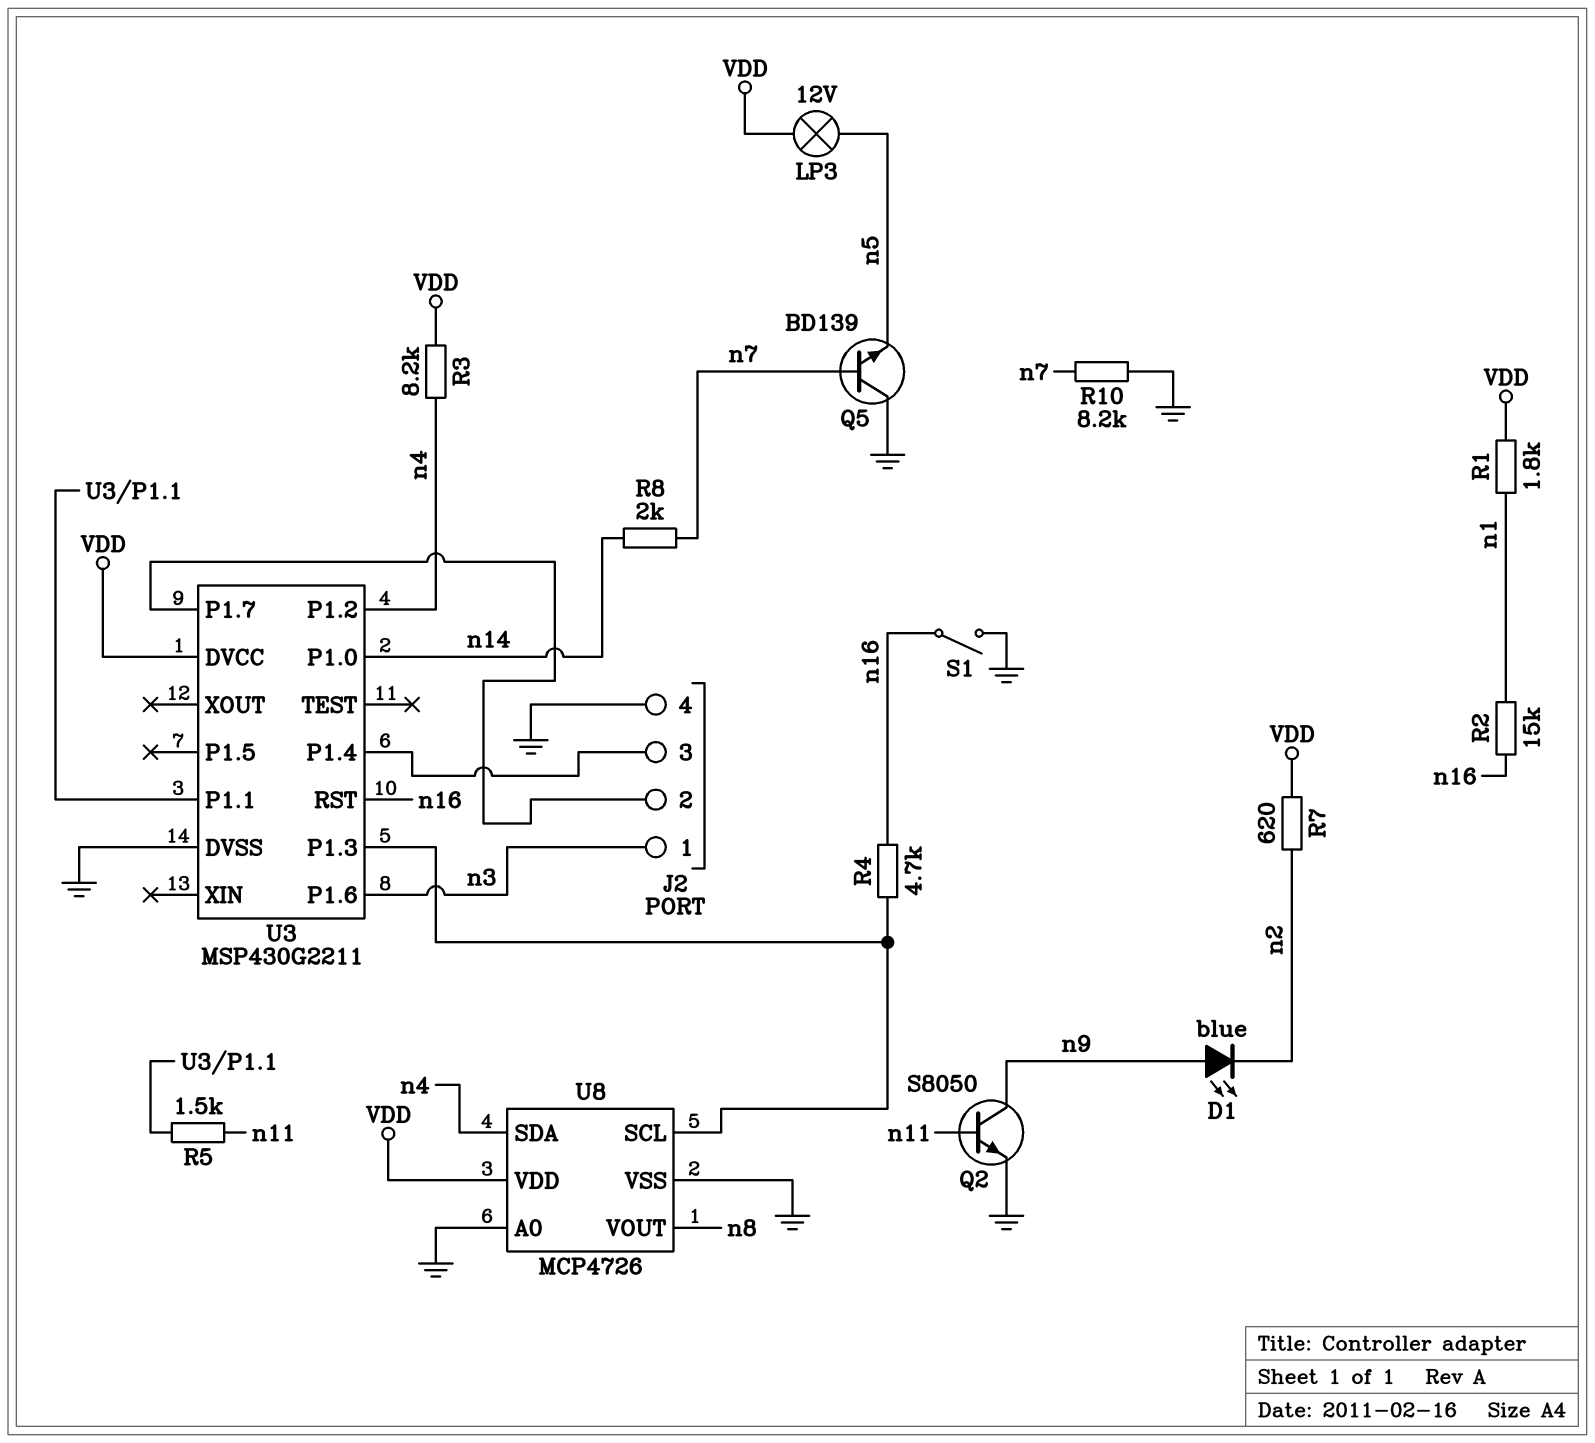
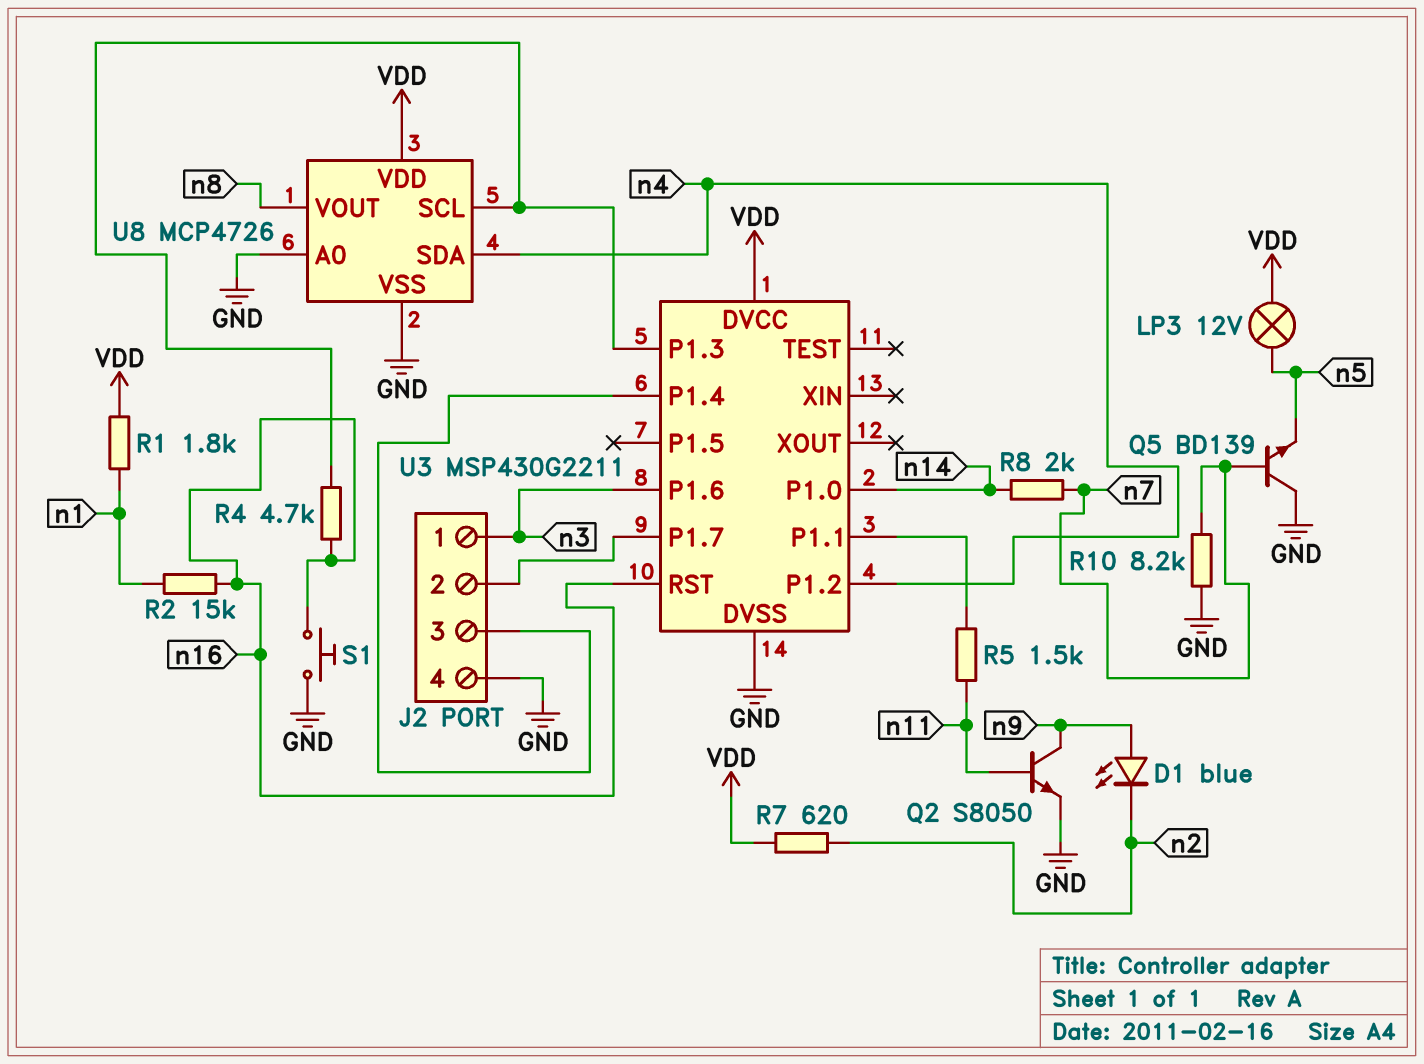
R3: 8.2k (VDD, n4) -> none
S1: switch (GND, n16) -> button (GND, n16)

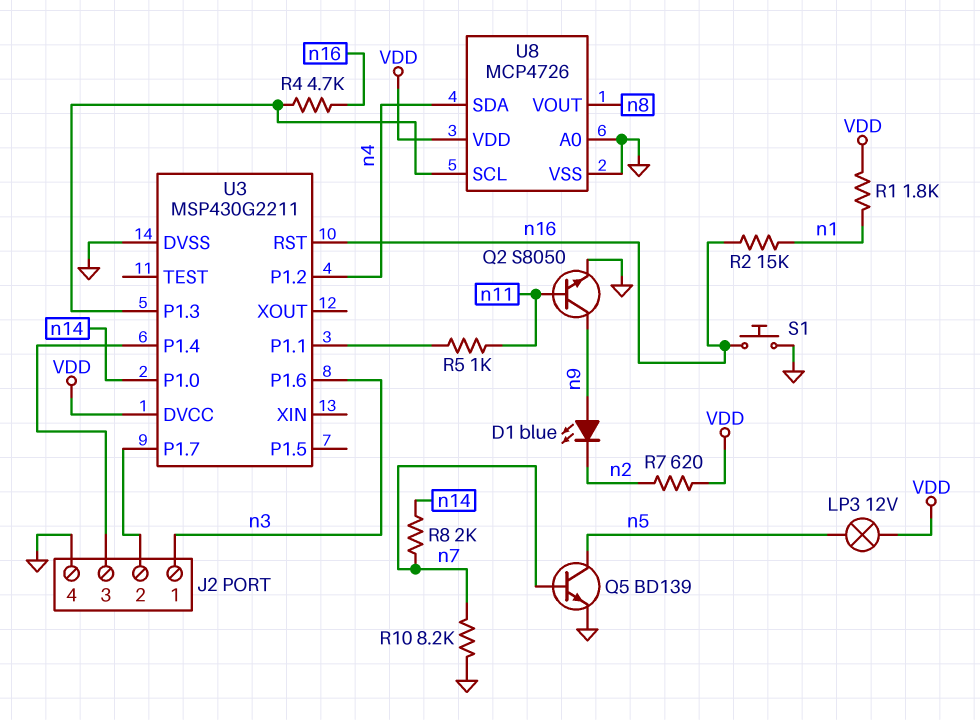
Q5: NPN BD139 (B n7, C GND, E n5) -> NPN BD139 (B n7, C n5, E GND)
R5: 1.5k (U3/P1.1, n11) -> 1k (U3/P1.1, n11)

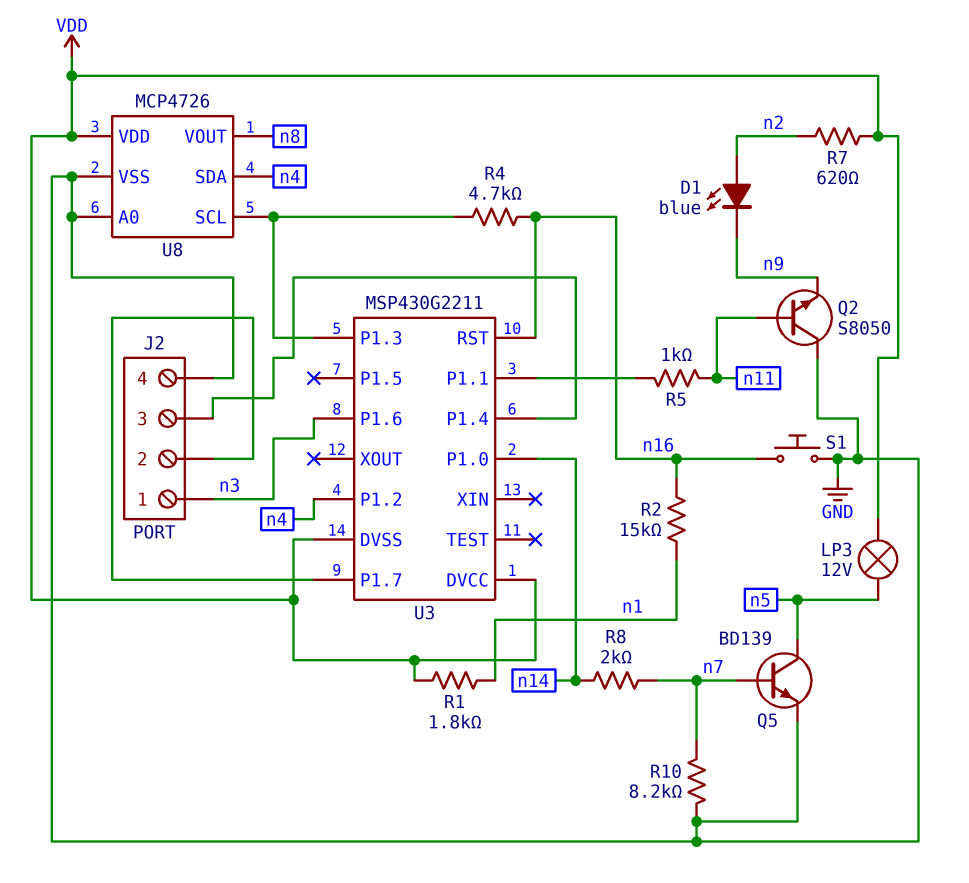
D1: LED blue (A n9, K n2) -> LED blue (A n2, K n9)
Q2: NPN S8050 (B n11, C n9, E GND) -> NPN S8050 (B n11, C GND, E n9)
U3 pin DVSS: GND -> VDD

